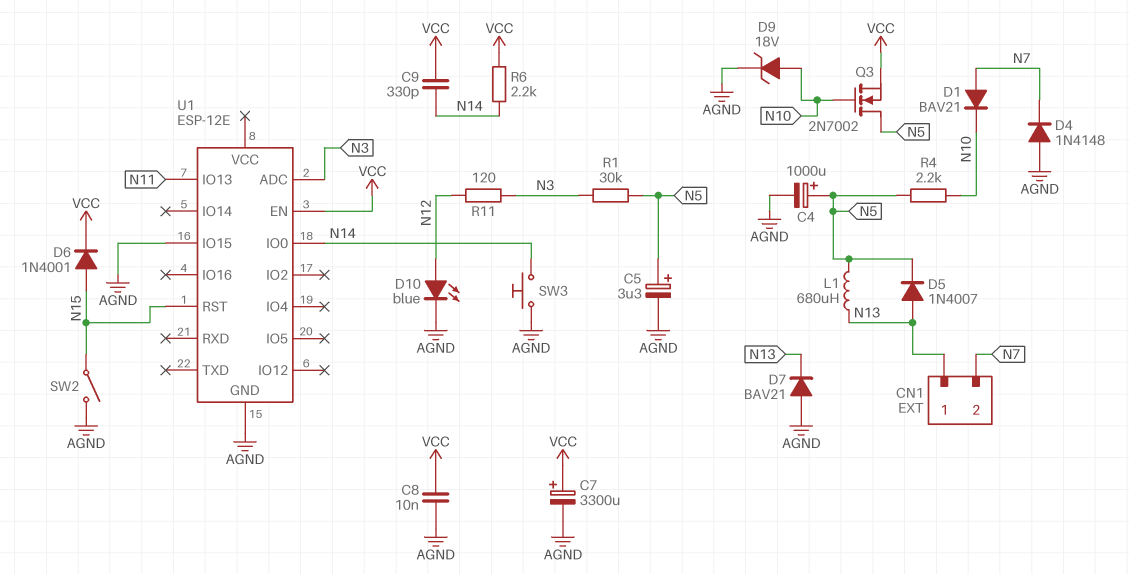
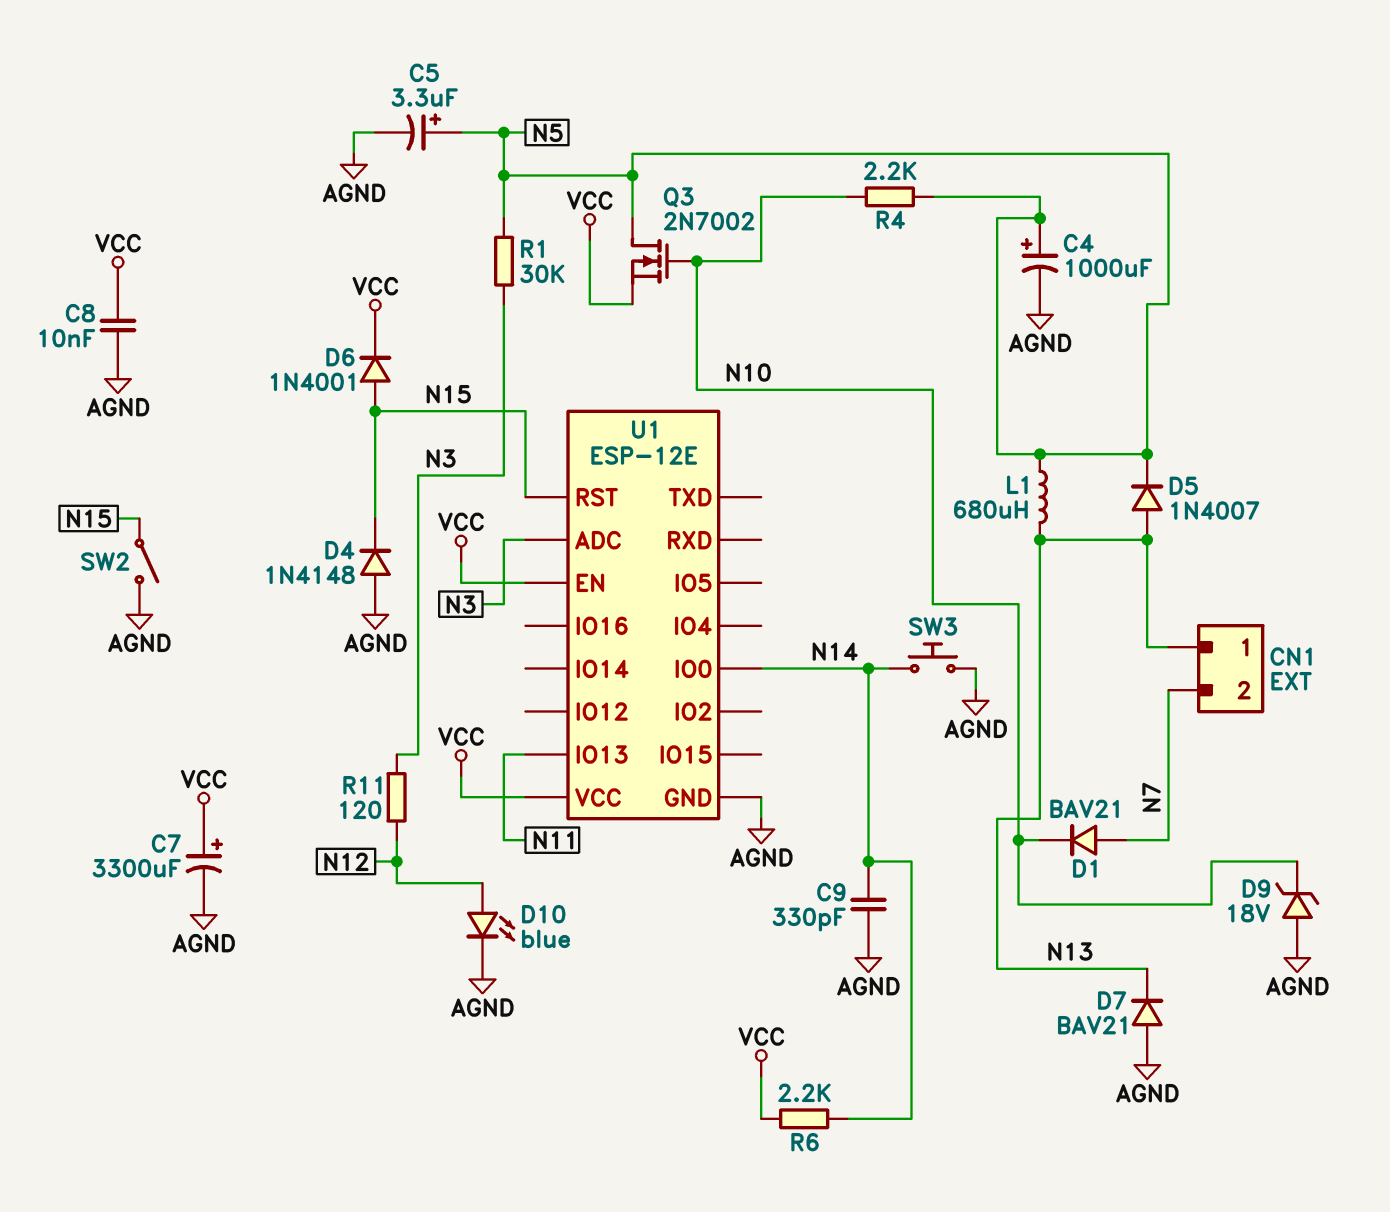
C9: 330pF (N14, VCC) -> 330pF (AGND, N14)
D4: diode 1N4148 (A AGND, K N7) -> diode 1N4148 (A AGND, K N15)
D9: zener 18V (A N10, K AGND) -> zener 18V (A AGND, K N10)
U1 pin IO15: AGND -> none
U1 pin VCC: none -> VCC

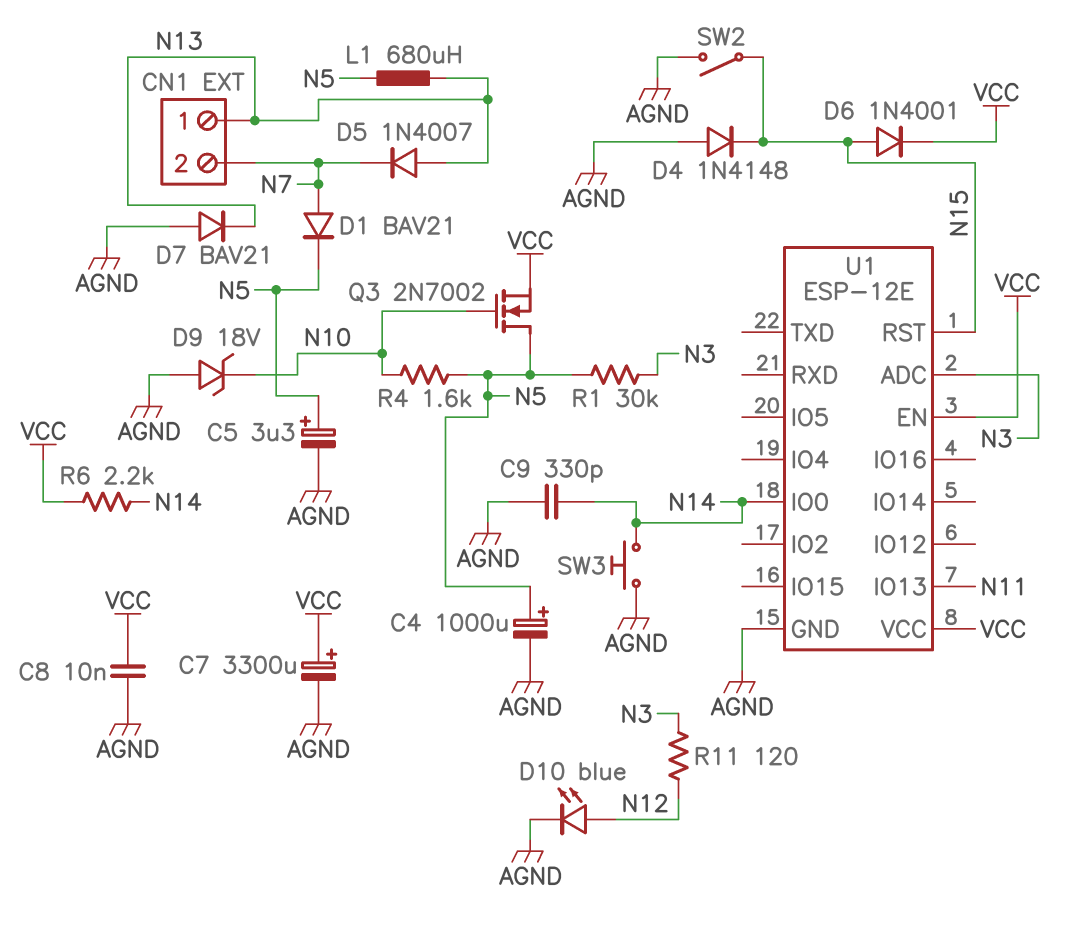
D1: diode BAV21 (A N7, K N10) -> diode BAV21 (A N7, K N5)
D5: diode 1N4007 (A N13, K N5) -> diode 1N4007 (A N13, K N7)
R4: 2.2k (N5, N10) -> 1.6k (N5, N10)

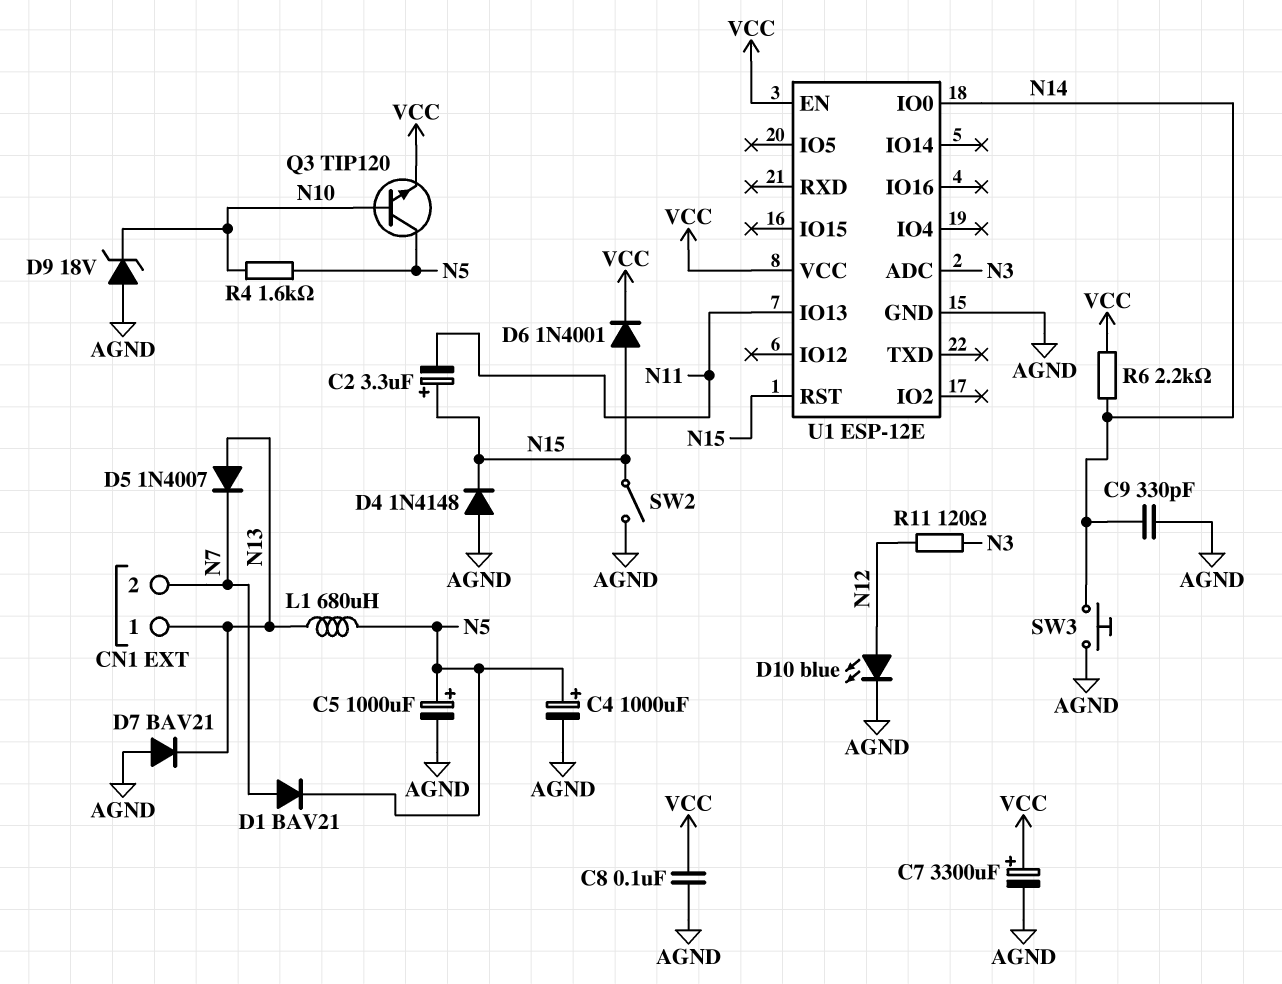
C2: none -> 3.3uF (plus N15, minus N11)
C5: 3.3uF (plus N5, minus AGND) -> 1000uF (plus N5, minus AGND)
C8: 10nF (AGND, VCC) -> 100nF (AGND, VCC)
Q3: NMOS 2N7002 (G N10, D N5, S VCC) -> NPN TIP120 (B N10, C N5, E VCC)
R1: 30k (N3, N5) -> none

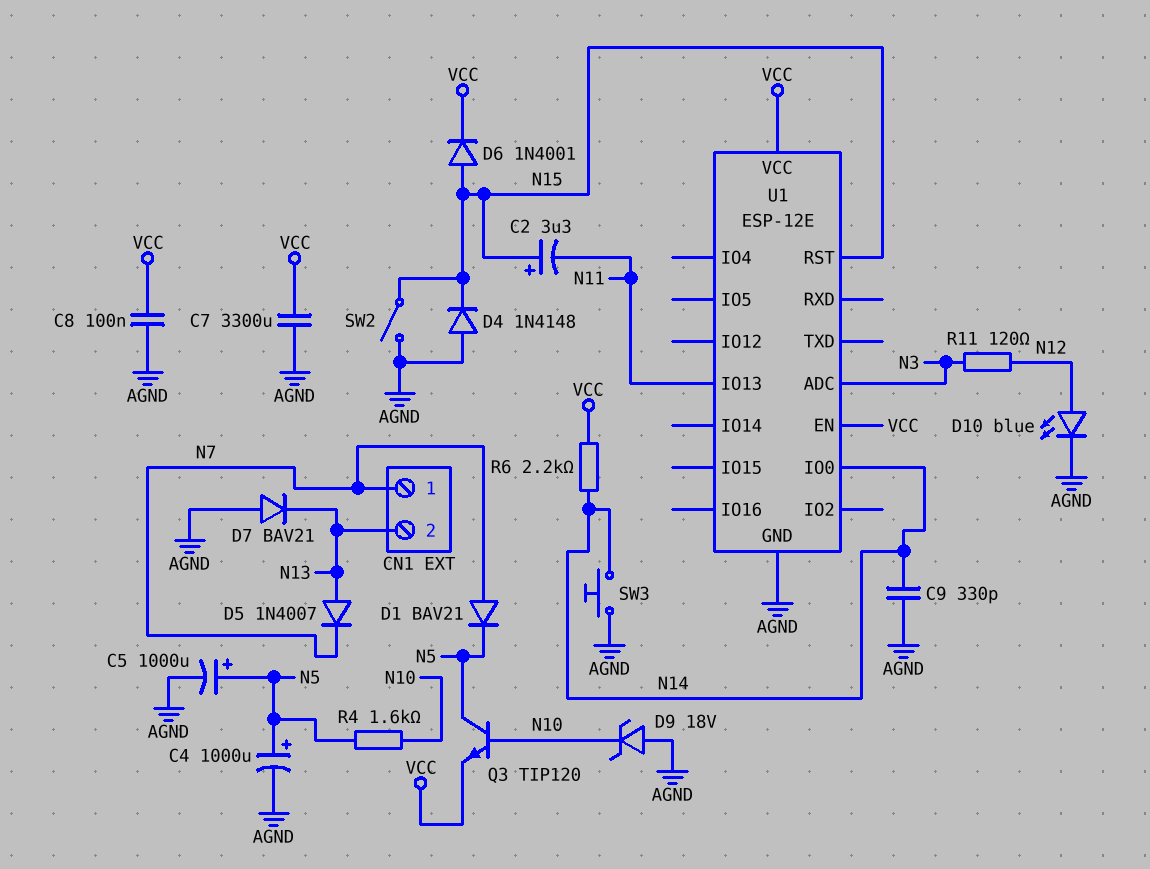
C7: 3300uF (plus VCC, minus AGND) -> 3300uF (AGND, VCC)
CN1 pin 1: N13 -> N7
CN1 pin 2: N7 -> N13
L1: 680uH (N5, N13) -> none

